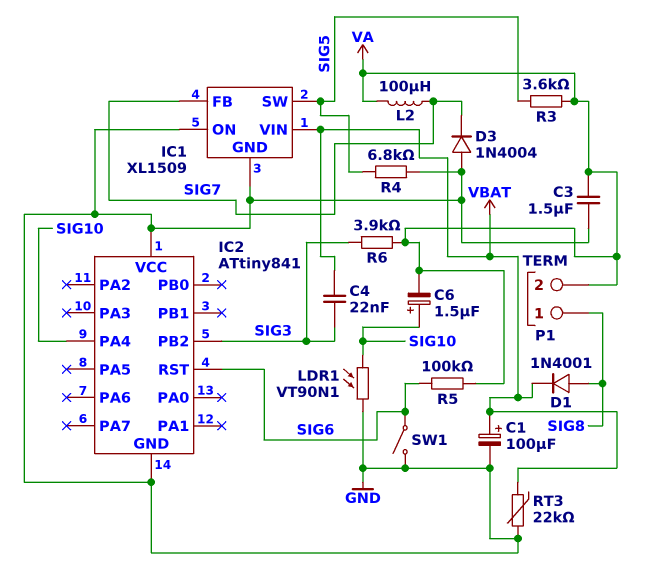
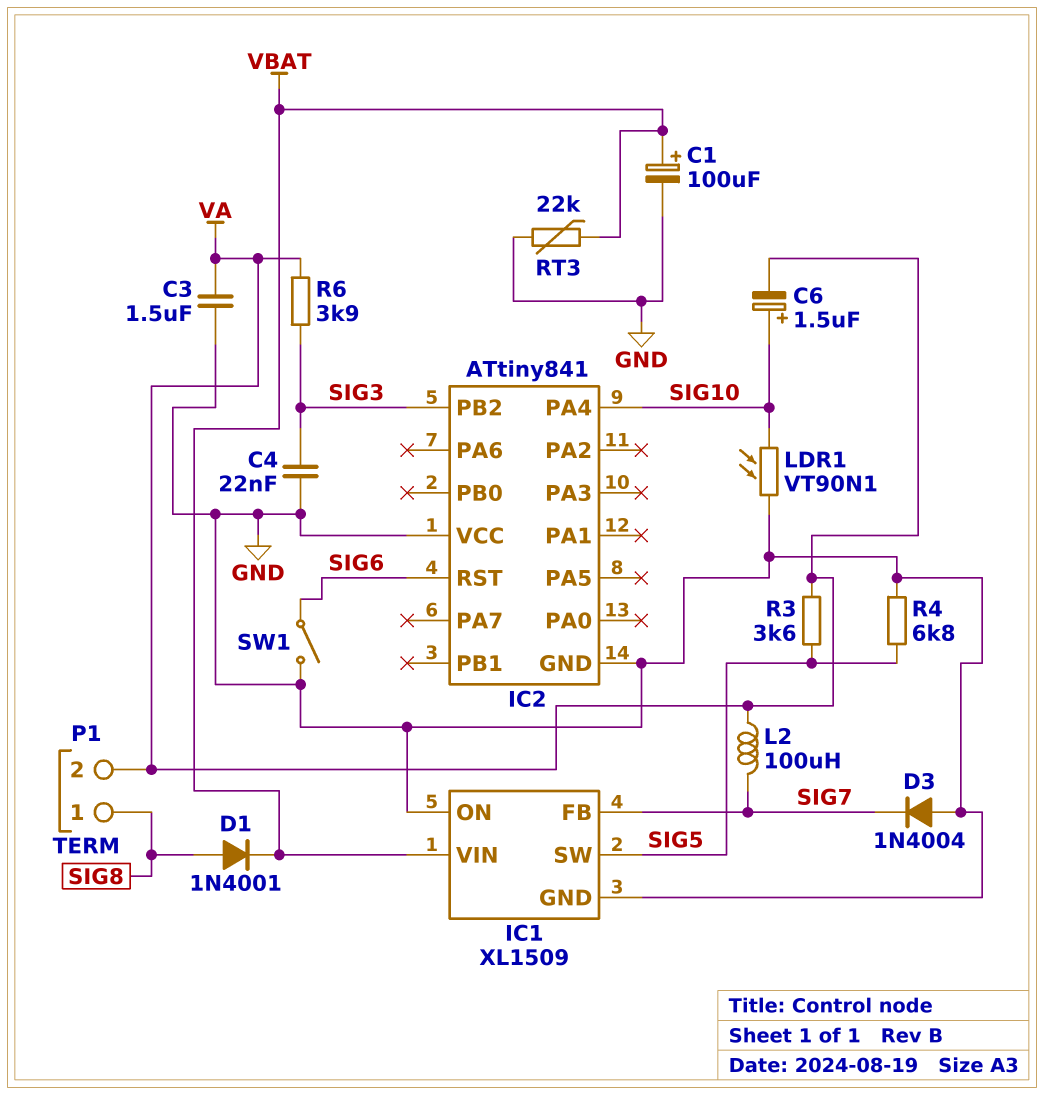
C4: 22nF (SIG3, VBAT) -> 22nF (GND, SIG3)
R5: 100k (SIG6, VA) -> none

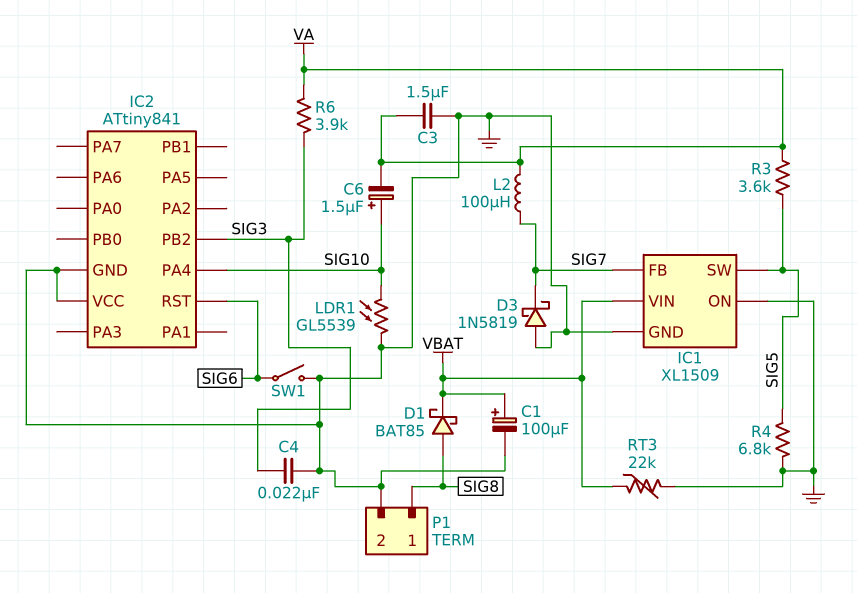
D1: diode 1N4001 (A SIG8, K VBAT) -> schottky BAT85 (A SIG8, K VBAT)
D3: diode 1N4004 (A GND, K SIG7) -> schottky 1N5819 (A GND, K SIG7)
LDR1: VT90N1 (GND, SIG10) -> GL5539 (GND, SIG10)
P1 pin 2: VA -> GND

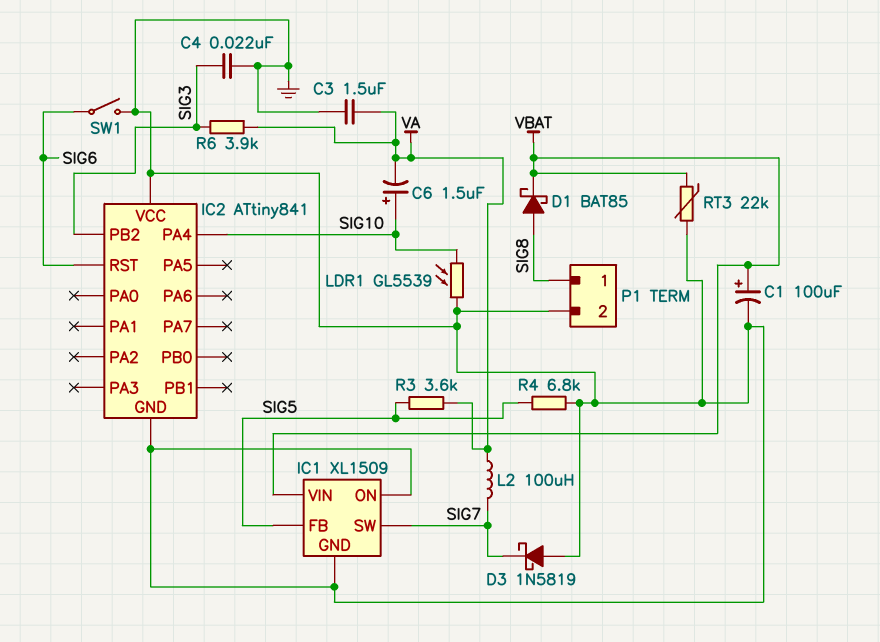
IC1 pin FB: SIG7 -> SIG5
IC1 pin SW: SIG5 -> SIG7

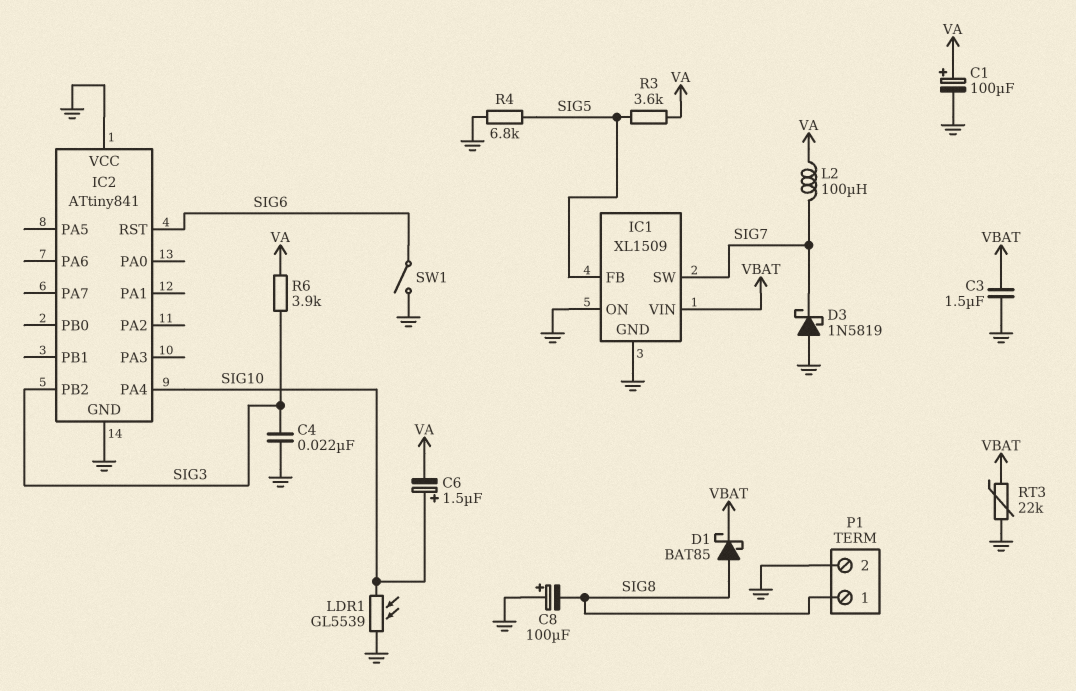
C1: 100uF (plus VBAT, minus GND) -> 100uF (plus VA, minus GND)
C3: 1.5uF (GND, VA) -> 1.5uF (GND, VBAT)
C8: none -> 100uF (plus GND, minus SIG8)

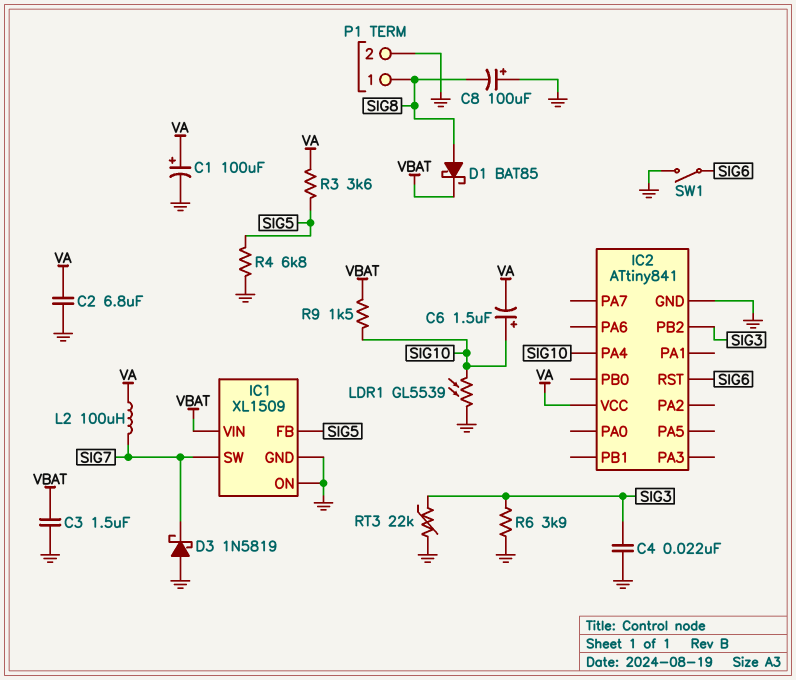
C2: none -> 6.8uF (GND, VA)
IC2 pin VCC: GND -> VA
R6: 3.9k (SIG3, VA) -> 3.9k (GND, SIG3)
R9: none -> 1.5k (SIG10, VBAT)
RT3: 22k (GND, VBAT) -> 22k (GND, SIG3)

